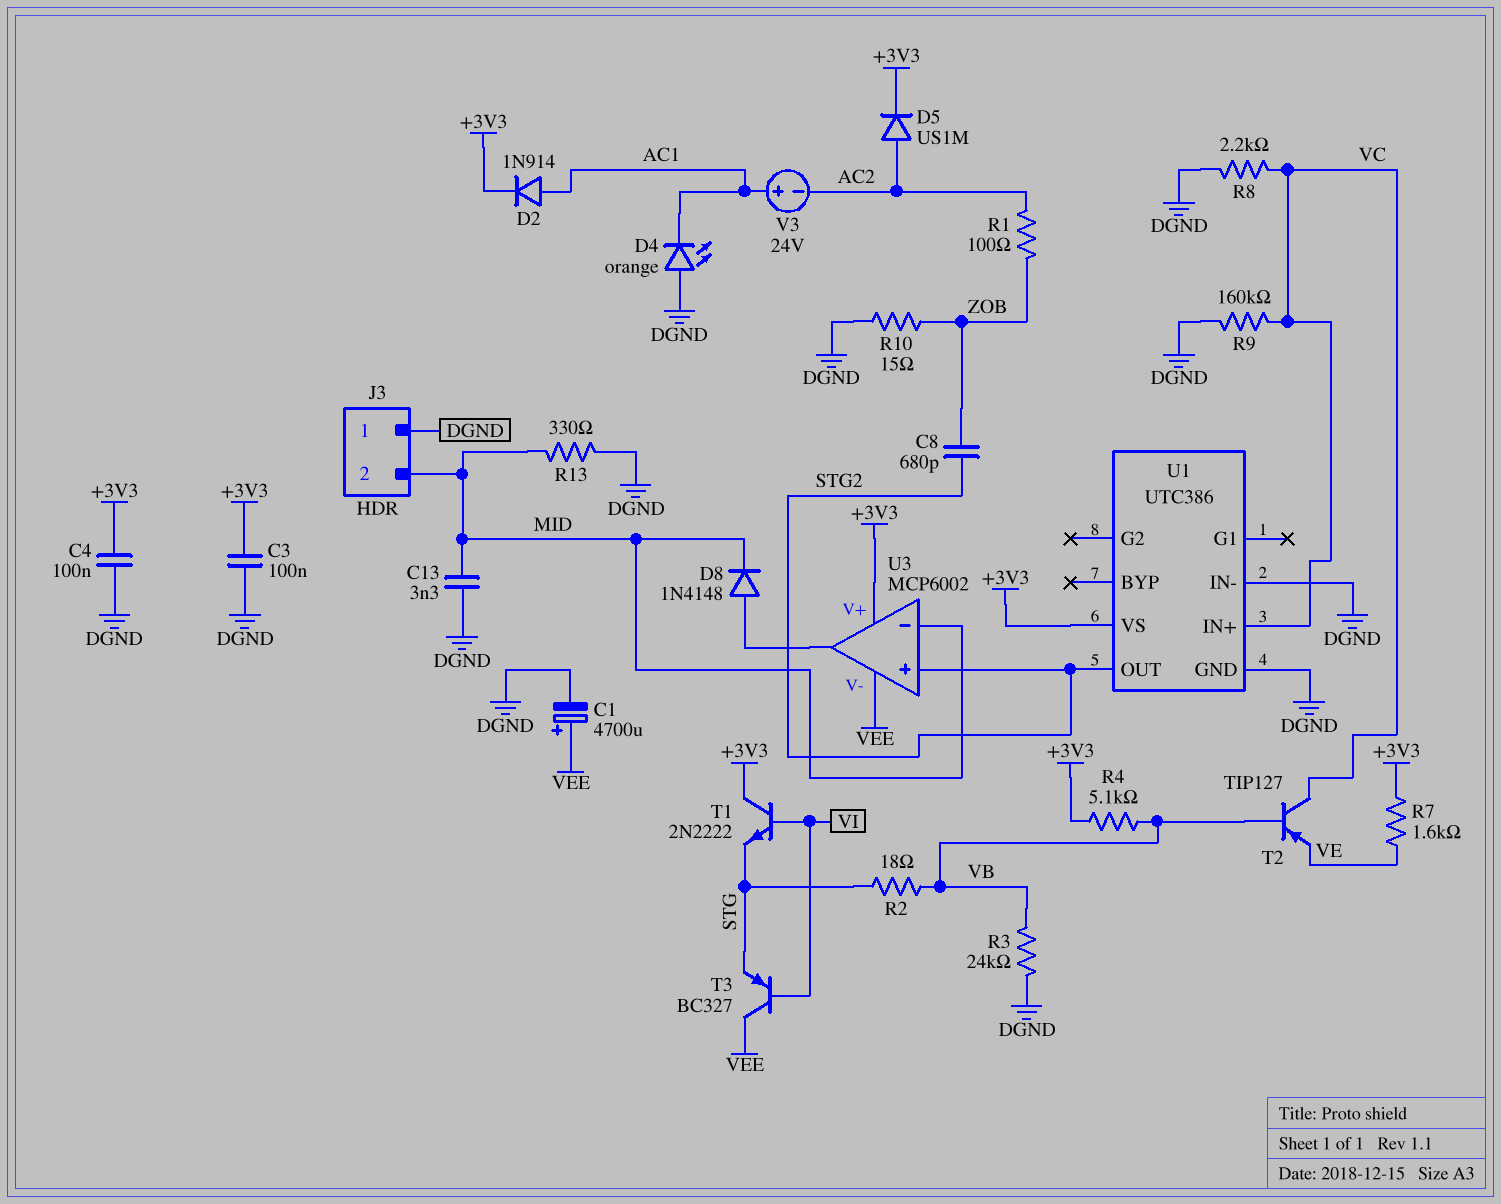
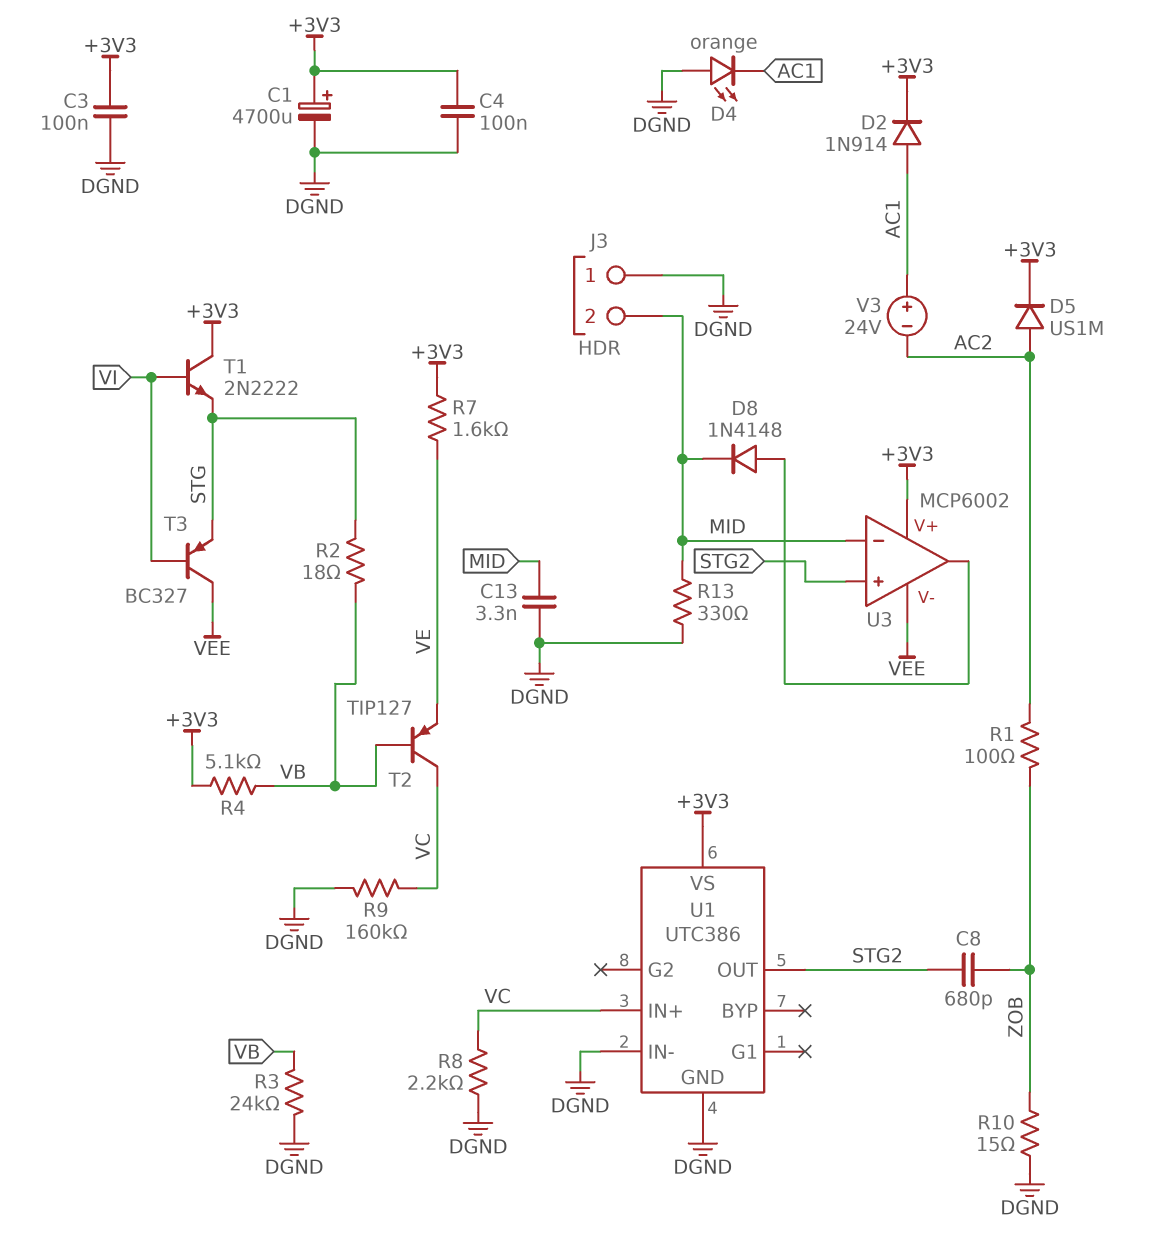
C1: 4700uF (plus VEE, minus DGND) -> 4700uF (plus +3V3, minus DGND)

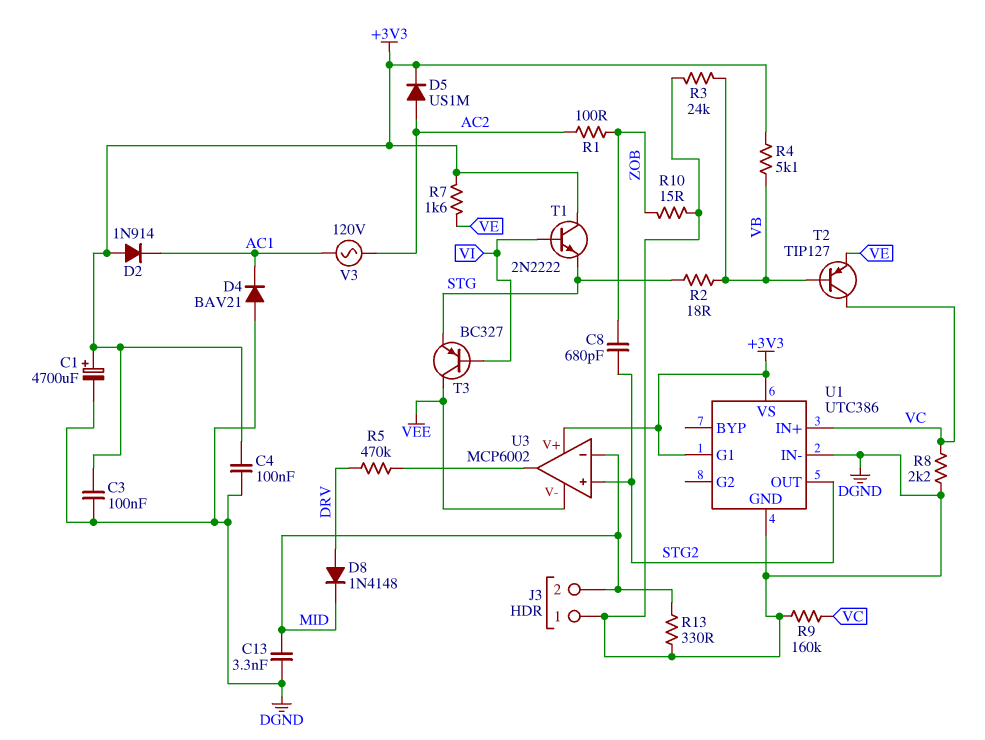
D2: diode 1N914 (A AC1, K +3V3) -> diode 1N914 (A +3V3, K AC1)
D4: LED orange (A DGND, K AC1) -> diode BAV21 (A DGND, K AC1)
D8: diode 1N4148 (A U3/out, K MID) -> diode 1N4148 (A DRV, K MID)
R5: none -> 470k (DRV, U3/out)
U1 pin G1: none -> +3V3
V3: 24V (plus AC1, minus AC2) -> AC 120V (AC1, AC2)

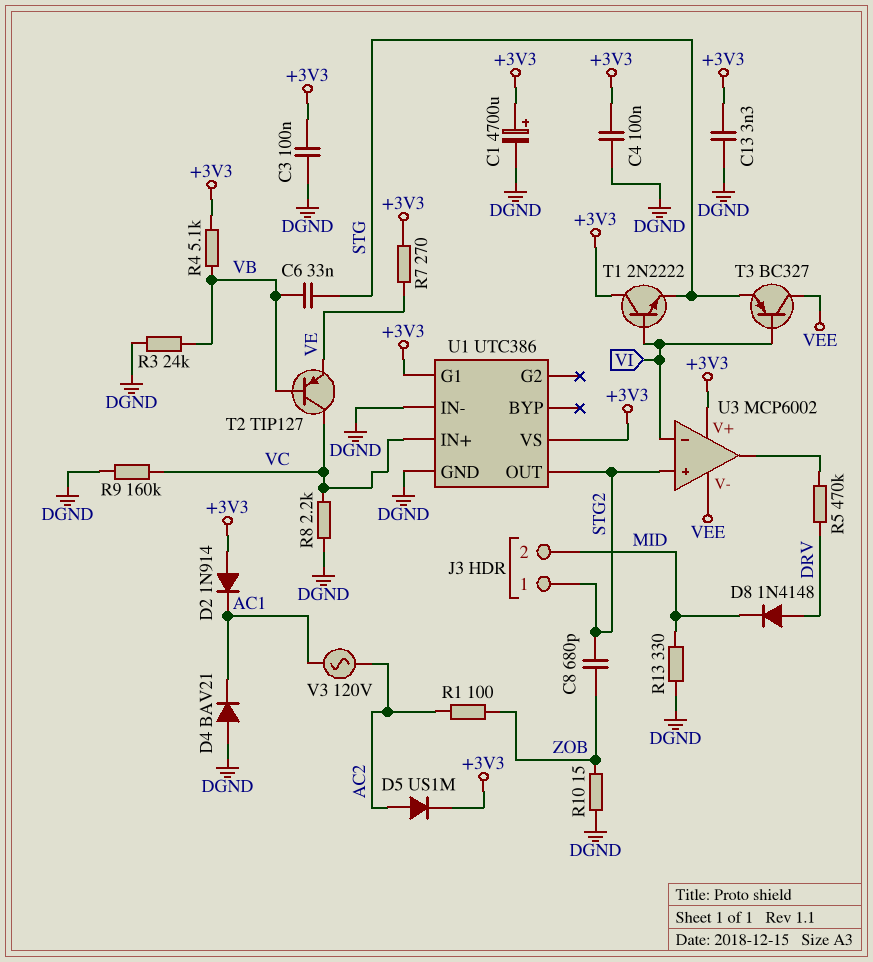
C6: none -> 33nF (STG, VB)
C13: 3.3nF (DGND, MID) -> 3.3nF (+3V3, DGND)
J3 pin 1: DGND -> STG2
R2: 18 (STG, VB) -> none
R7: 1.6k (+3V3, VE) -> 270 (+3V3, VE)
U3 pin in-: MID -> VI

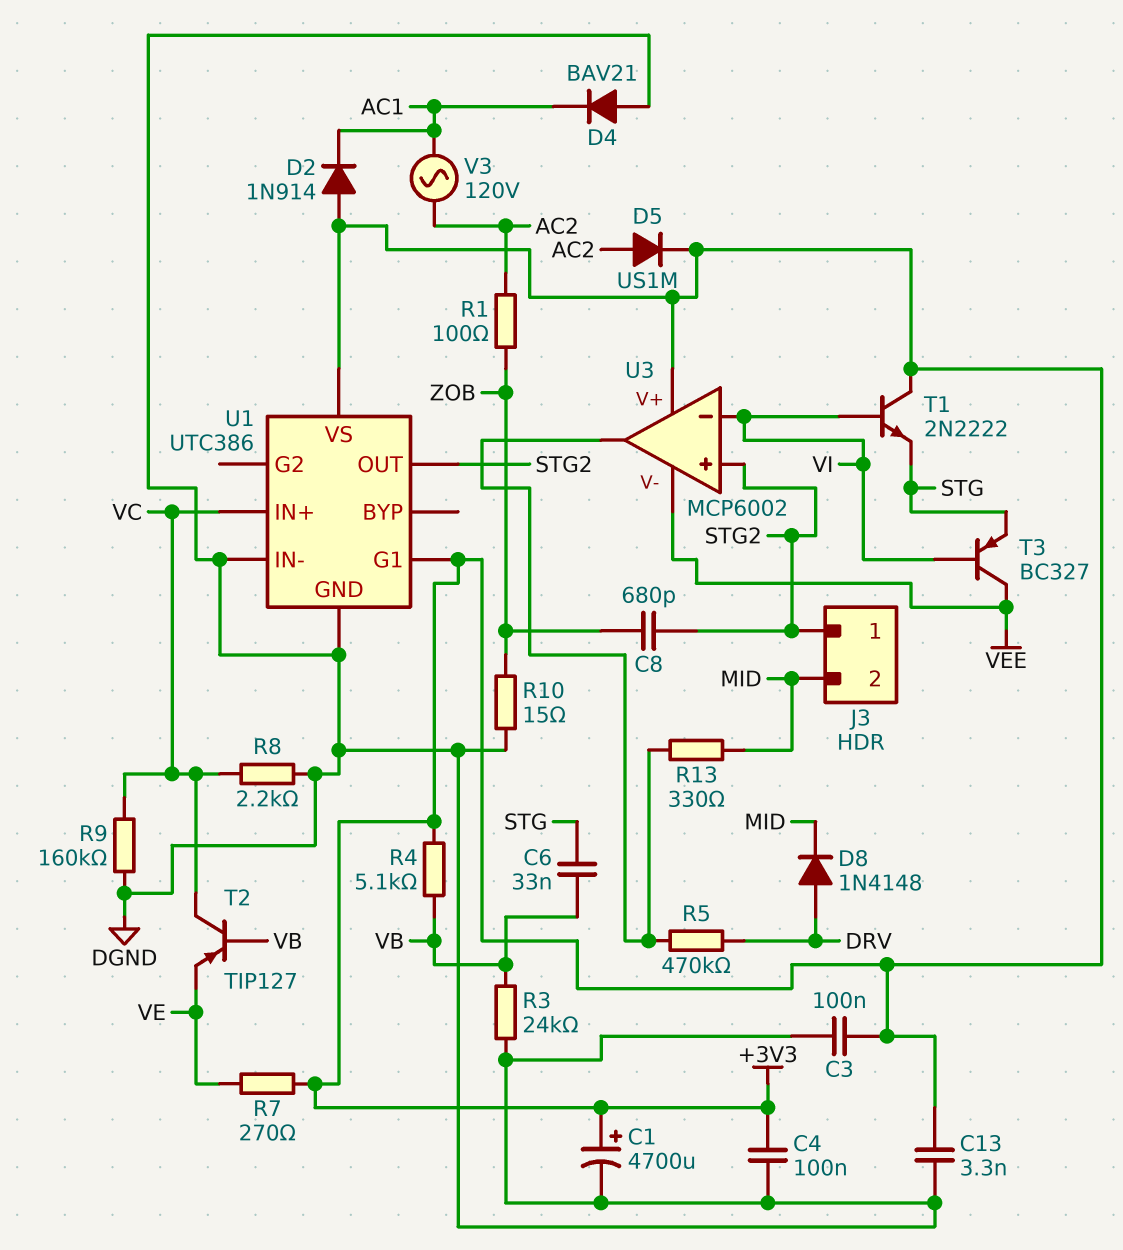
R13: 330 (DGND, MID) -> 330 (MID, U3/out)

